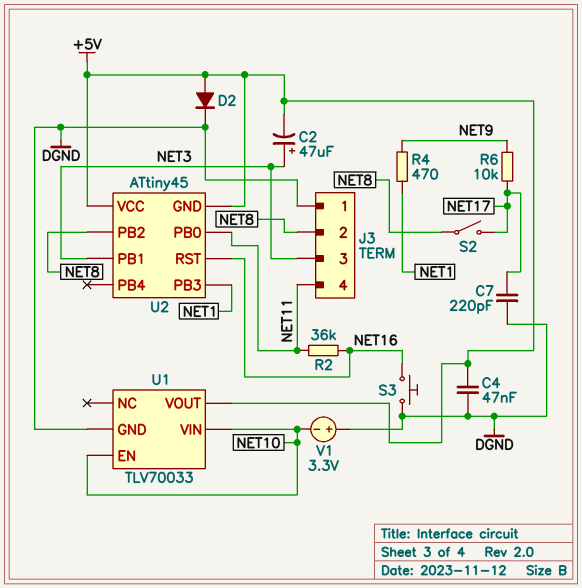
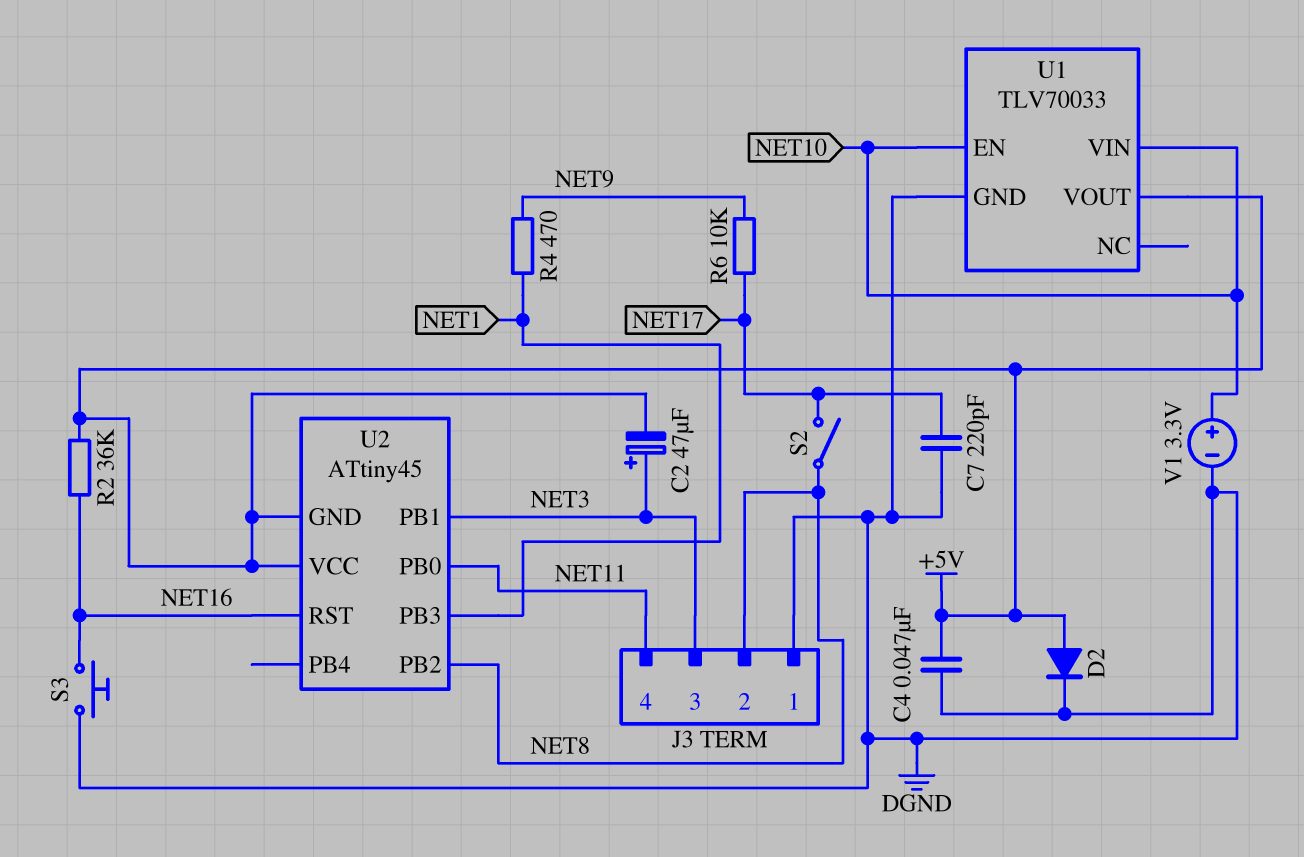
R2: 36k (NET11, NET16) -> 36k (+5V, NET16)
V1: 3.3V (plus DGND, minus NET10) -> 3.3V (plus NET10, minus DGND)

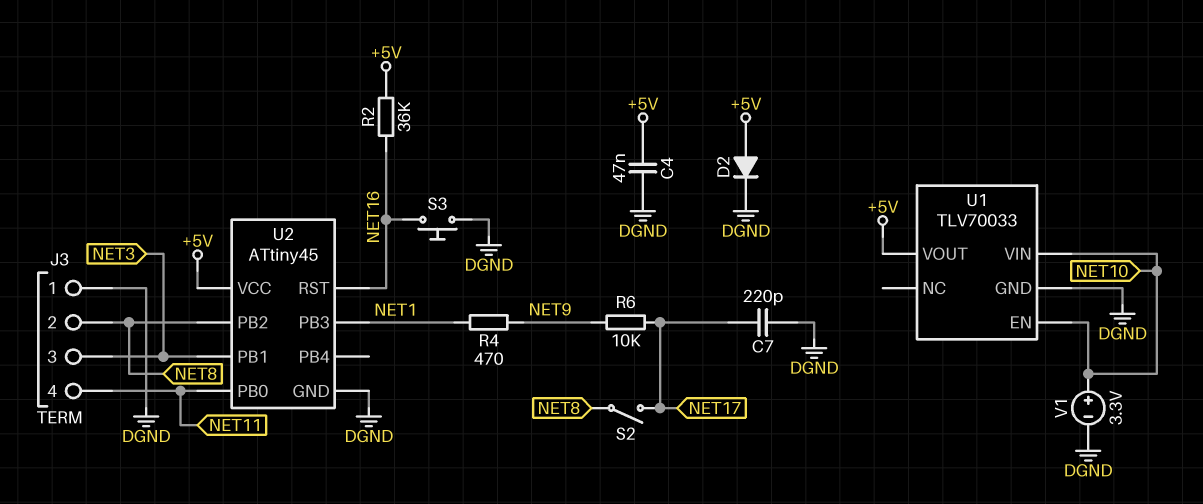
C2: 47uF (plus NET3, minus +5V) -> none
U2 pin GND: +5V -> DGND

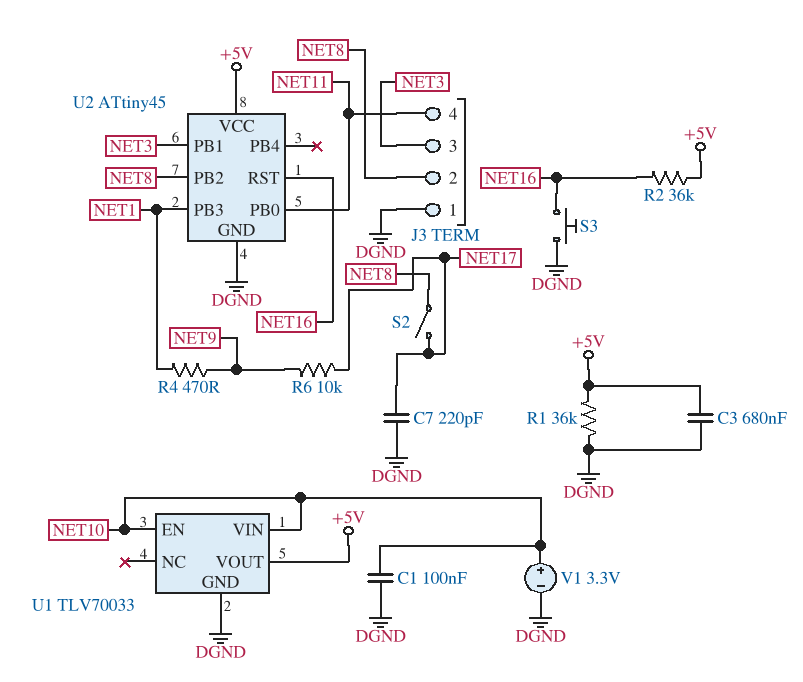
C1: none -> 100nF (DGND, NET10)
C3: none -> 680nF (+5V, DGND)
C4: 47nF (+5V, DGND) -> none
D2: diode (A +5V, K DGND) -> none
R1: none -> 36k (+5V, DGND)

